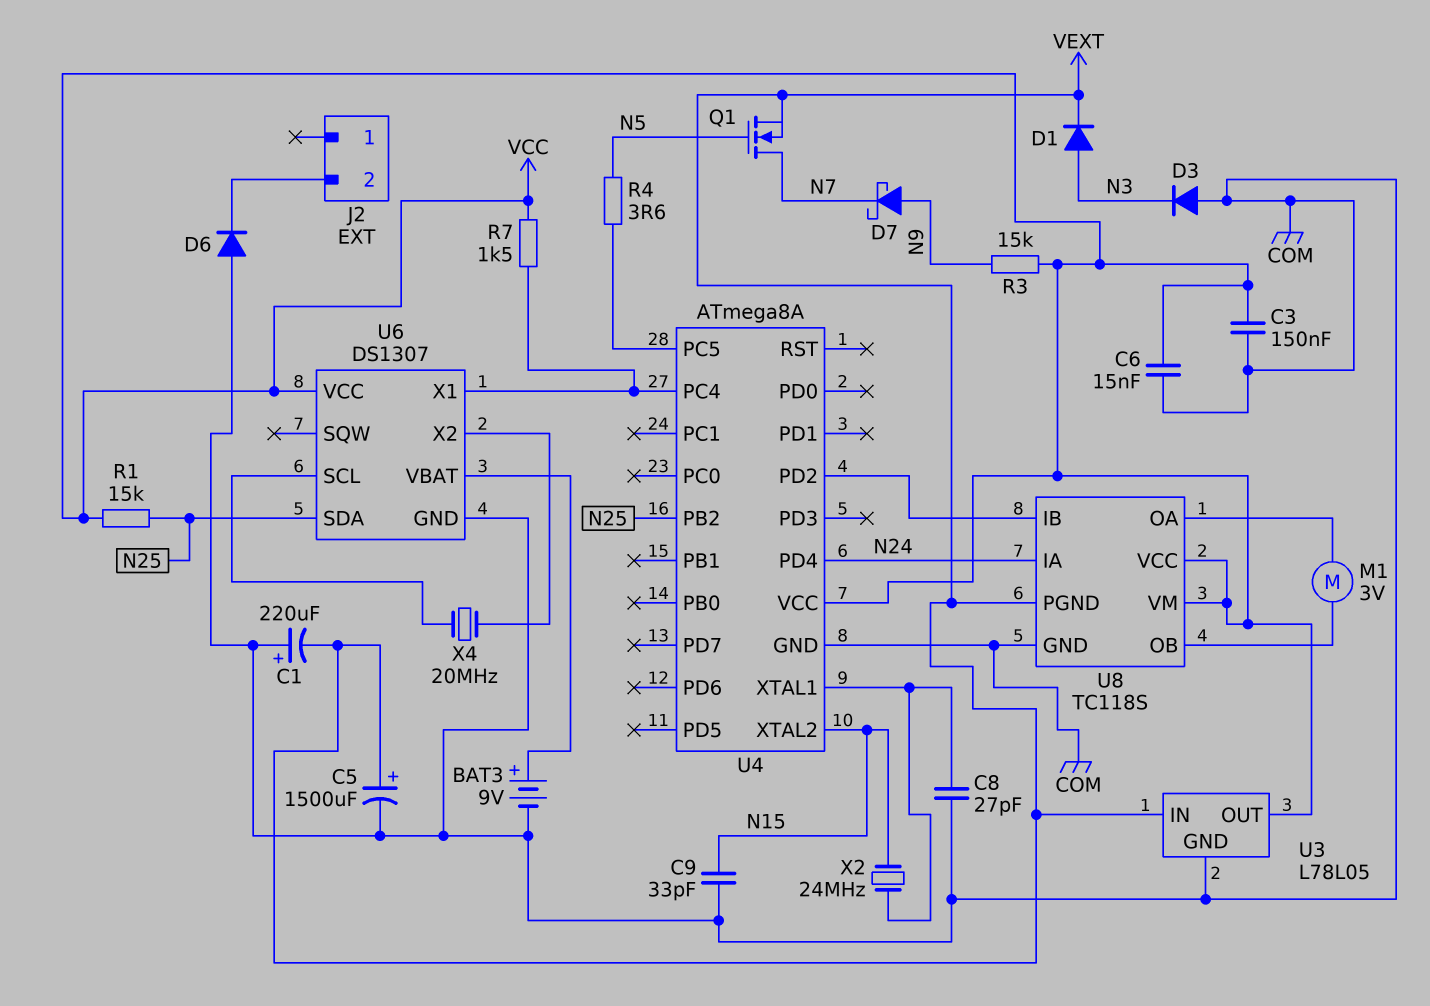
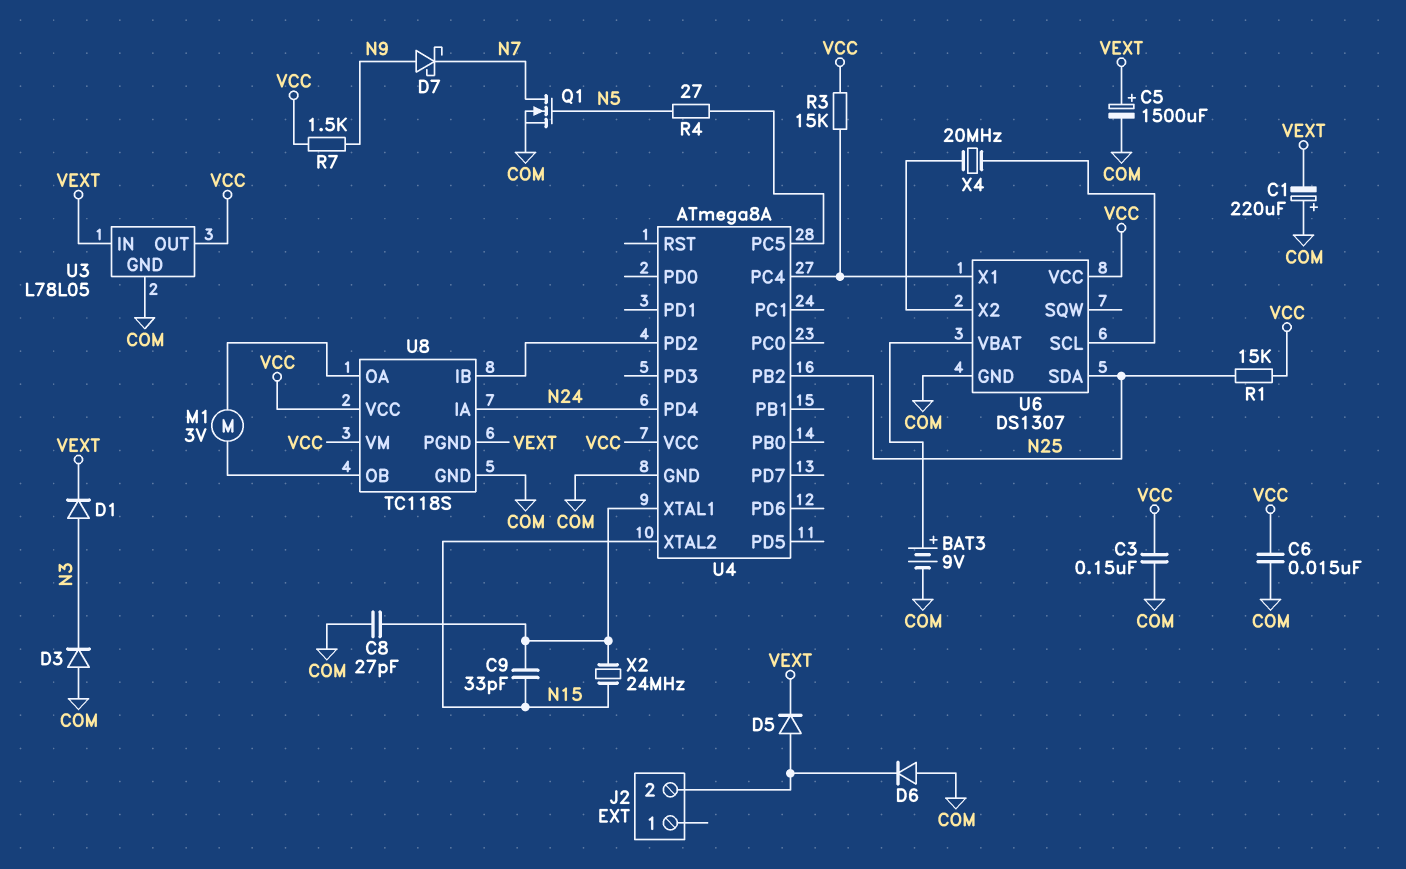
C9: 33pF (COM, N15) -> 33pF (N15, U4/XTAL1)
D5: none -> diode (A J2/2, K VEXT)
Q1: NMOS (G N5, D N7, S VEXT) -> NMOS (G N5, D N7, S COM)
R3: 15k (N9, VCC) -> 15k (U4/PC4, VCC)
R4: 3.6 (N5, U4/PC5) -> 27 (N5, U4/PC5)
R7: 1.5k (U4/PC4, VCC) -> 1.5k (N9, VCC)

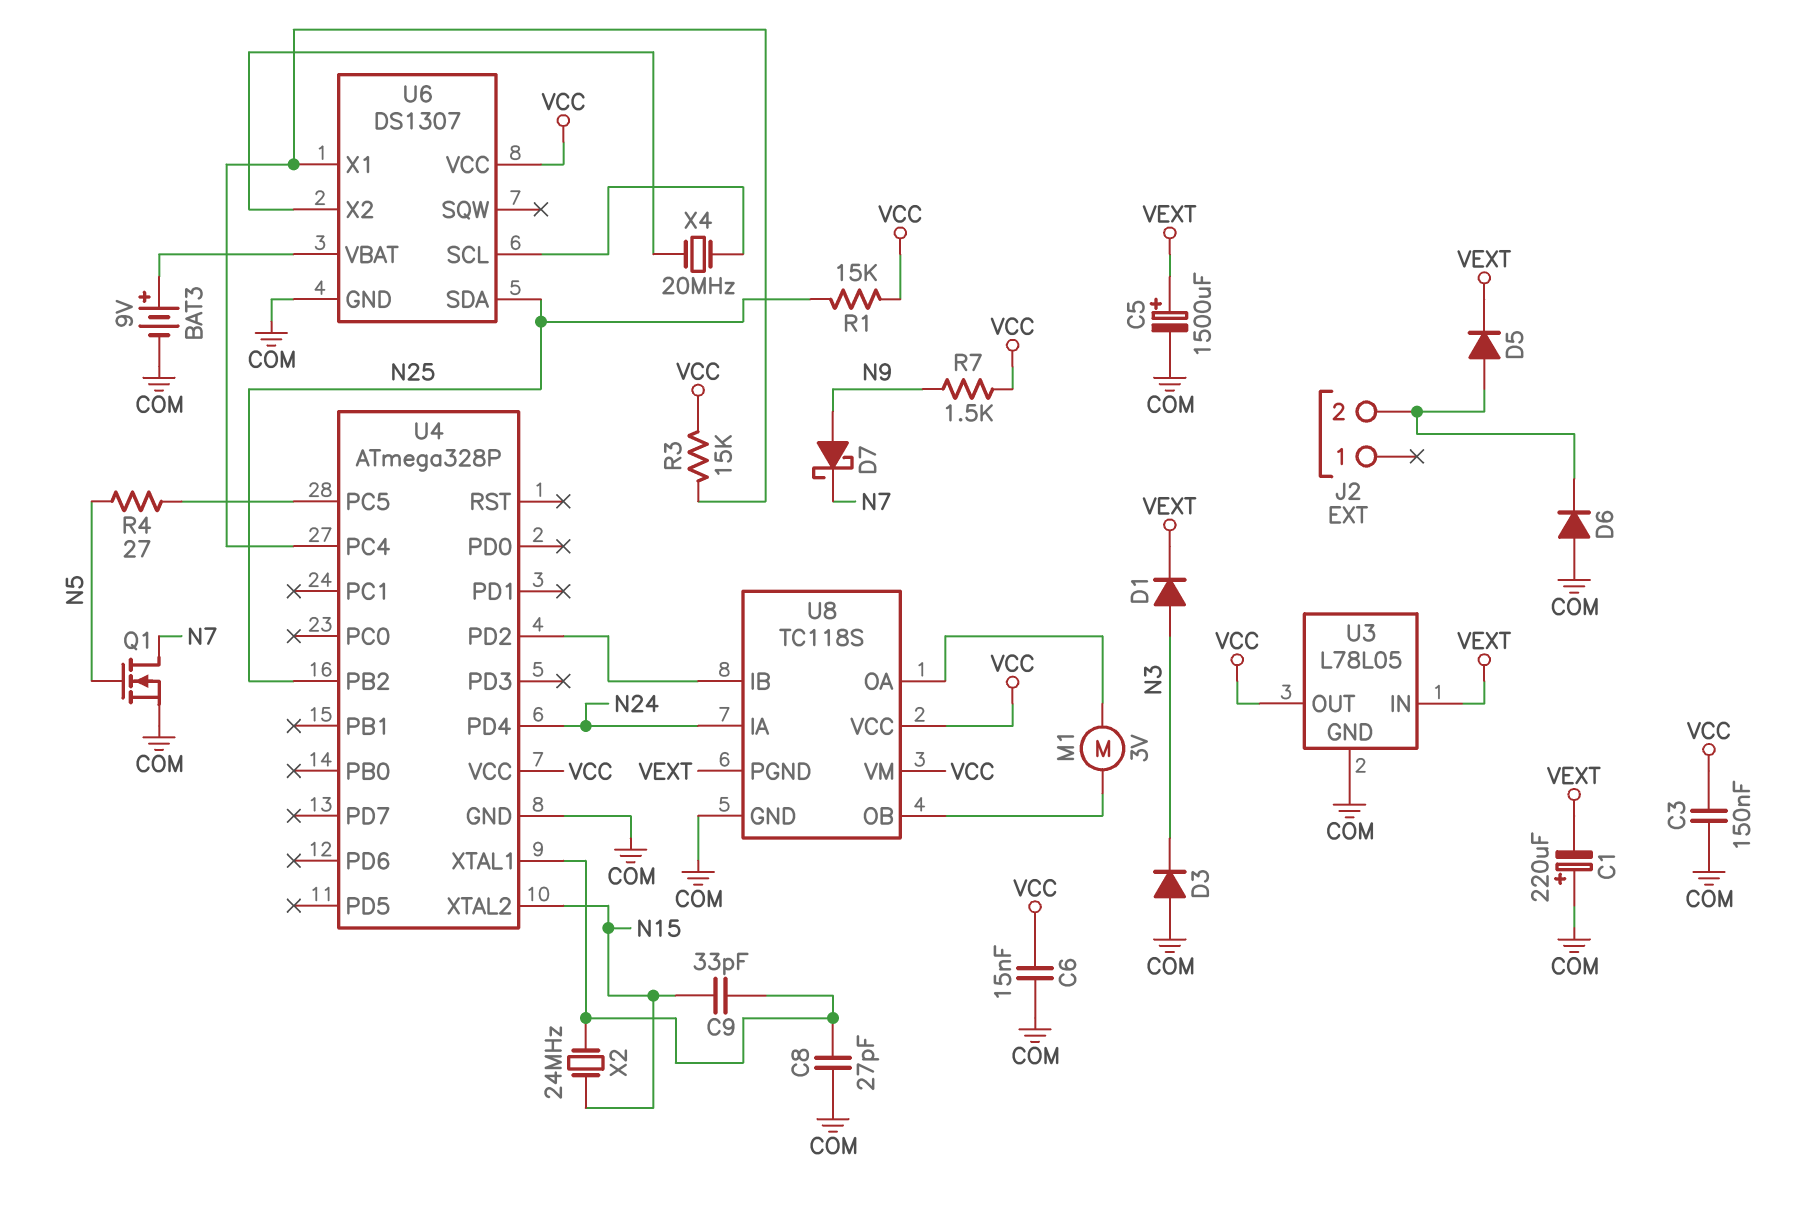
U4: ATmega8A -> ATmega328P

